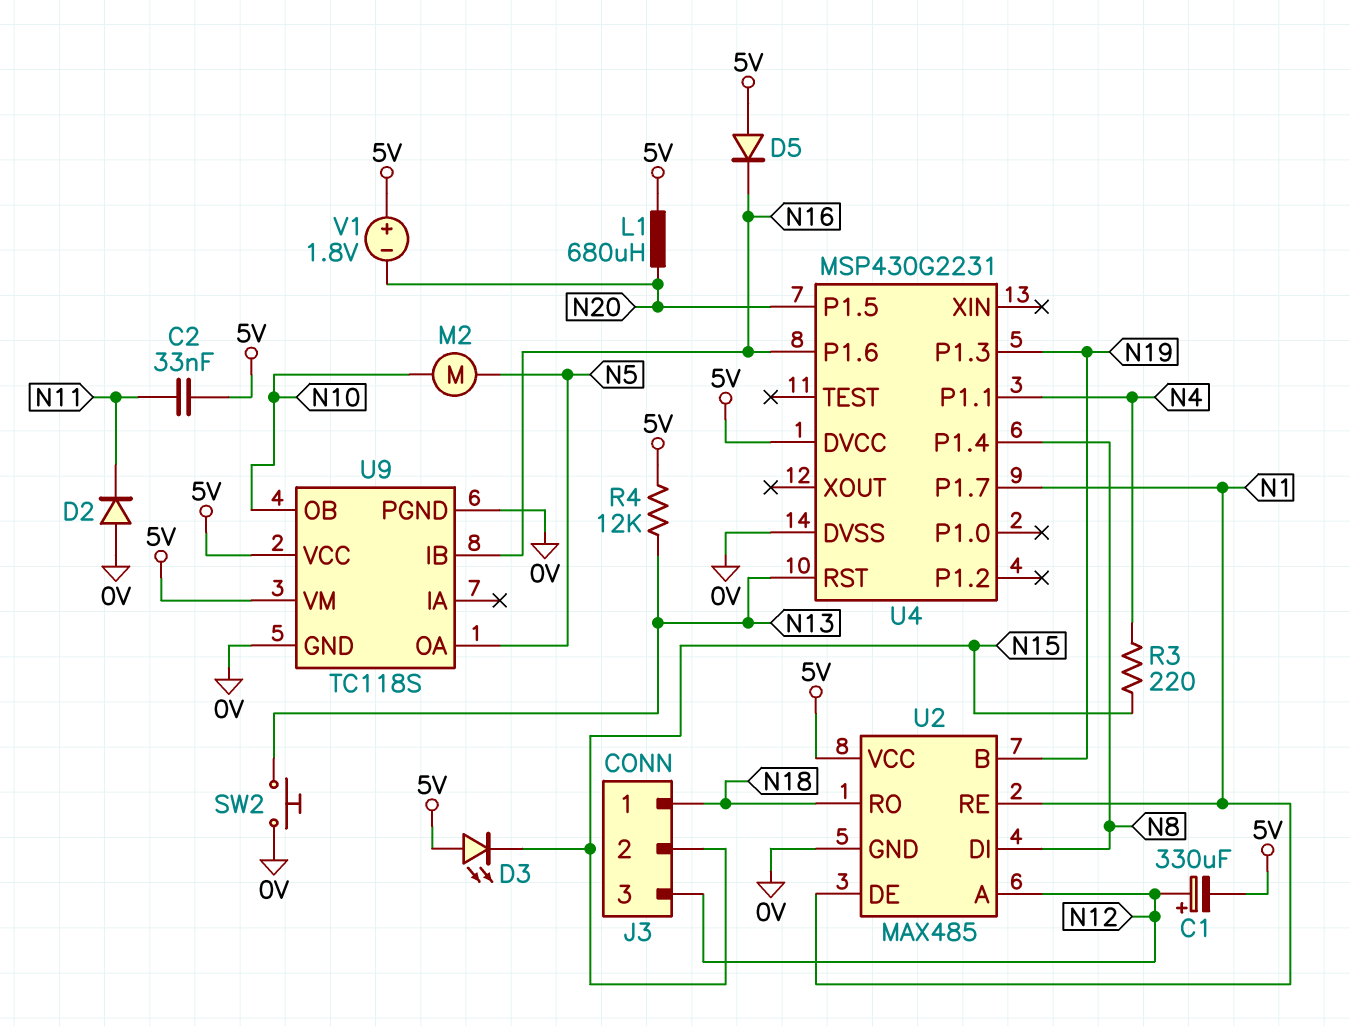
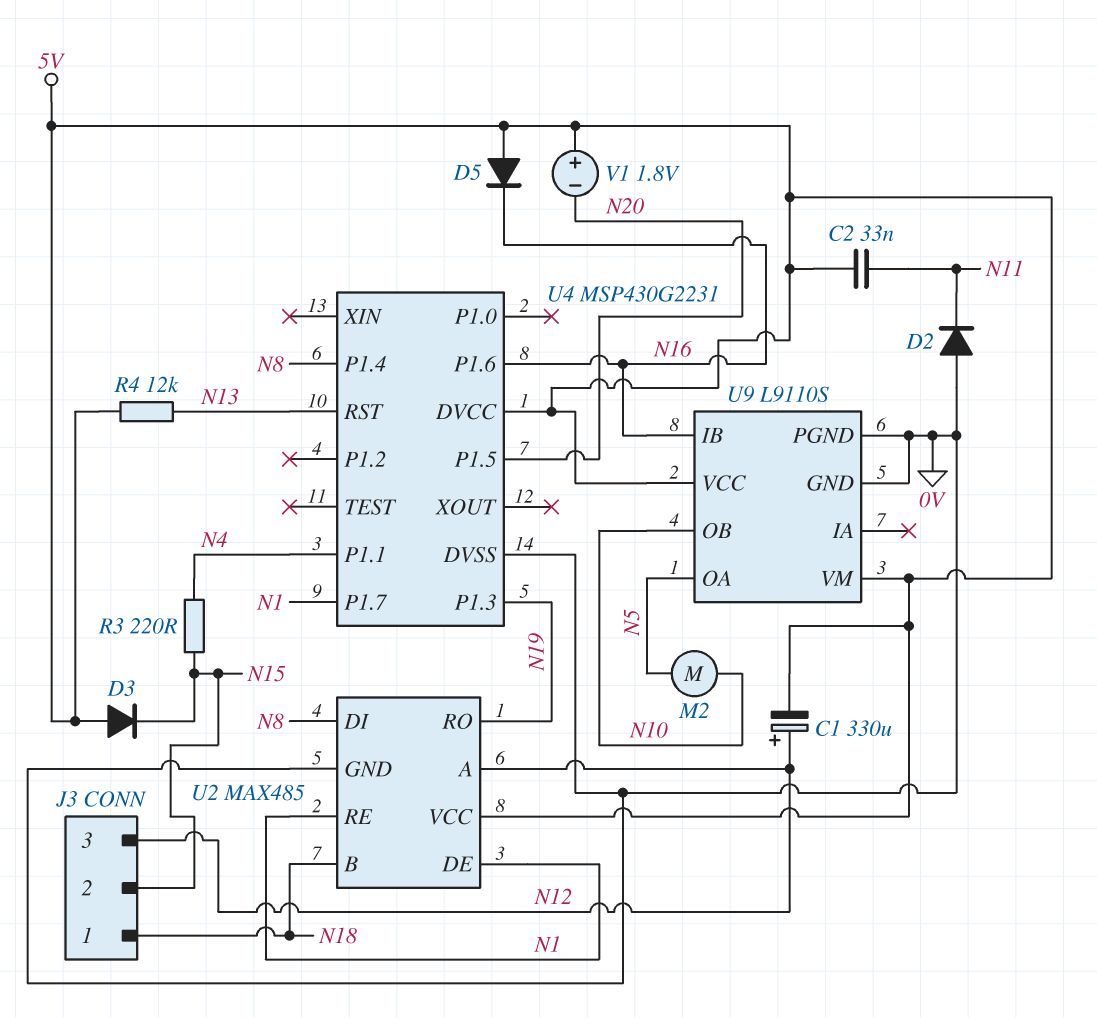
D3: LED (A 5V, K N15) -> diode (A 5V, K N15)
L1: 680uH (5V, N20) -> none
SW2: button (0V, N13) -> none
U2 pin B: N19 -> N18
U2 pin RO: N18 -> N19
U9: TC118S -> L9110S

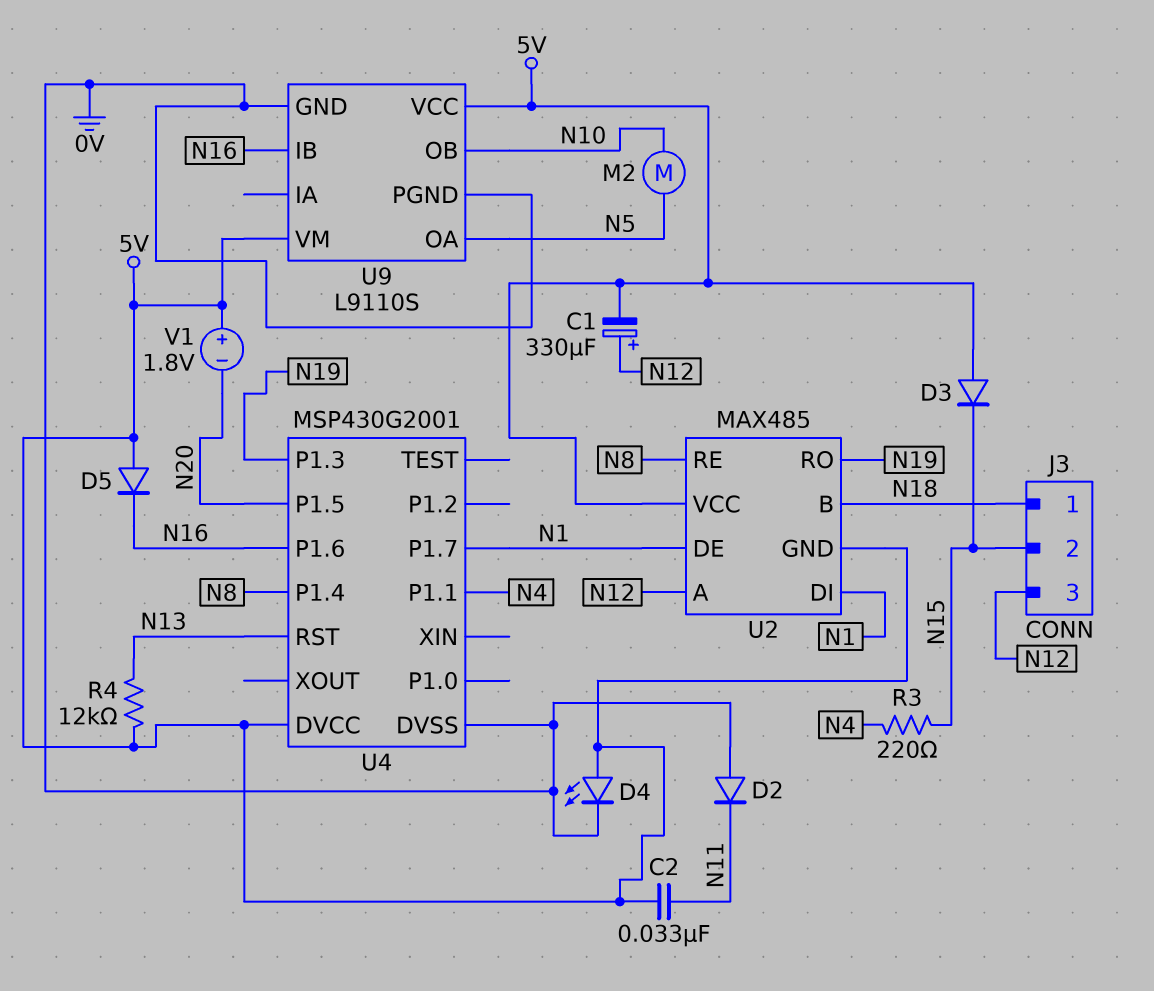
D4: none -> LED (A 5V, K 0V)
U2 pin DI: N8 -> N1
U2 pin GND: 0V -> 5V
U2 pin RE: N1 -> N8
U4: MSP430G2231 -> MSP430G2001

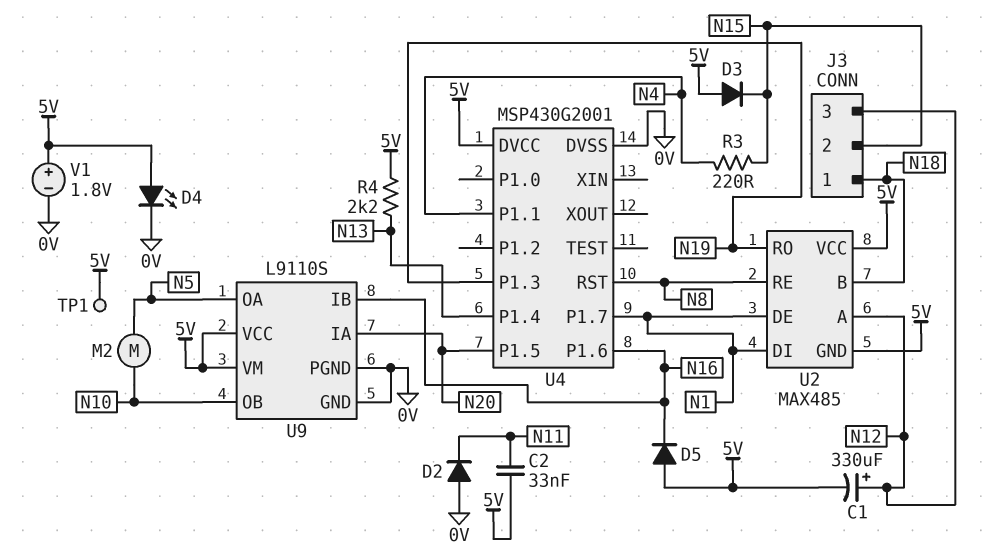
R4: 12k (5V, N13) -> 2.2k (5V, N13)
TP1: none -> test point (5V)
U4 pin P1.4: N8 -> N13
U4 pin RST: N13 -> N8
U9 pin IA: none -> N20
V1: 1.8V (plus 5V, minus N20) -> 1.8V (plus 5V, minus 0V)

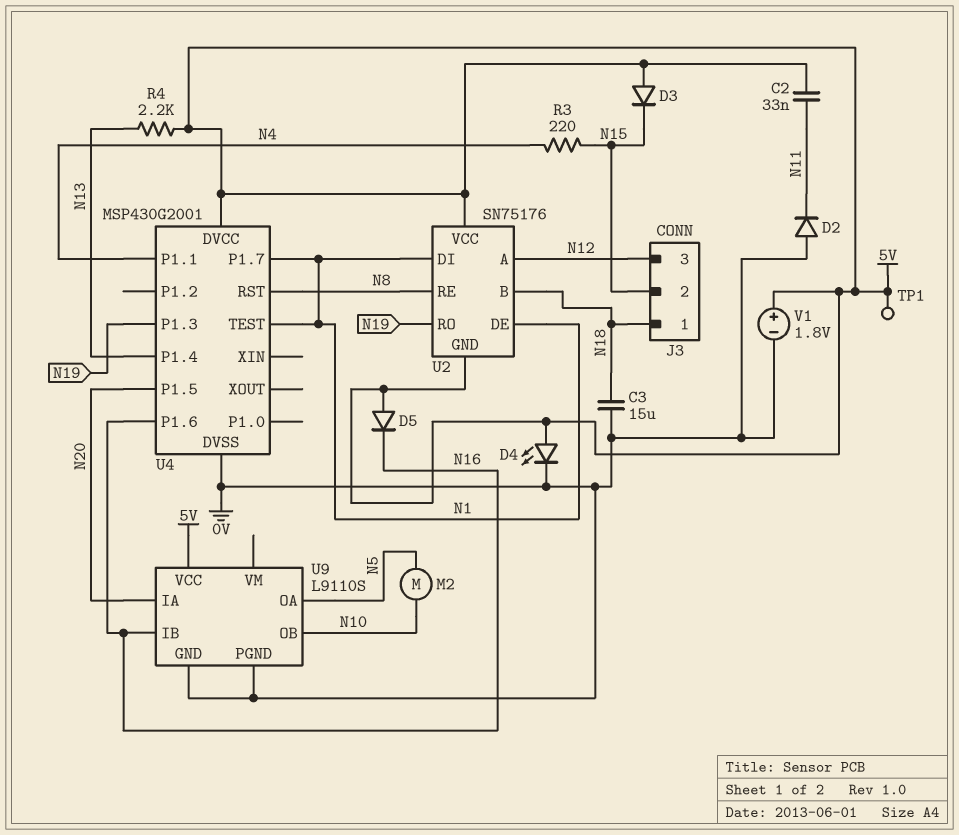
C1: 330uF (plus N12, minus 5V) -> none
C3: none -> 15uF (0V, N18)
U2: MAX485 -> SN75176
U4 pin TEST: none -> N1
U9 pin VM: 5V -> none

